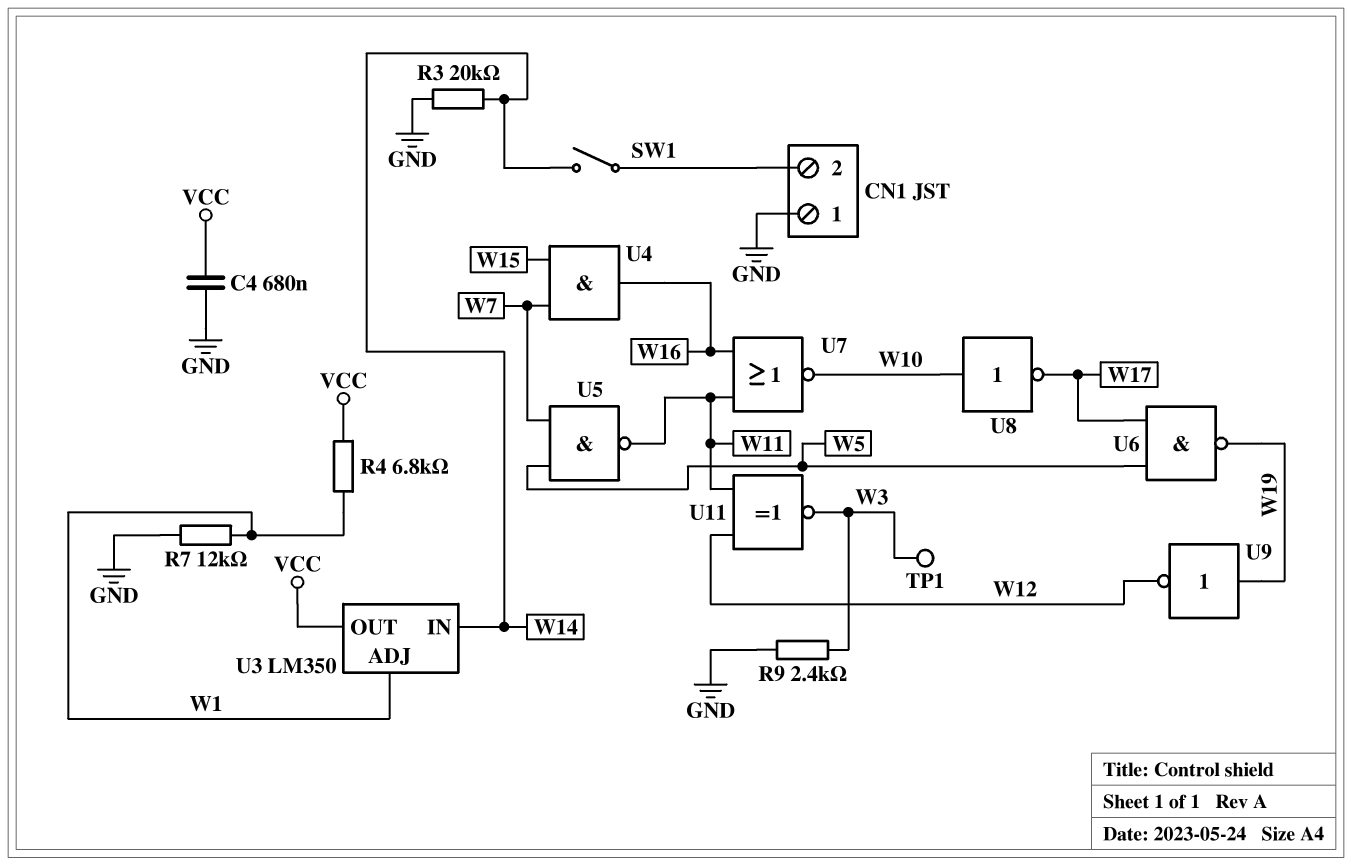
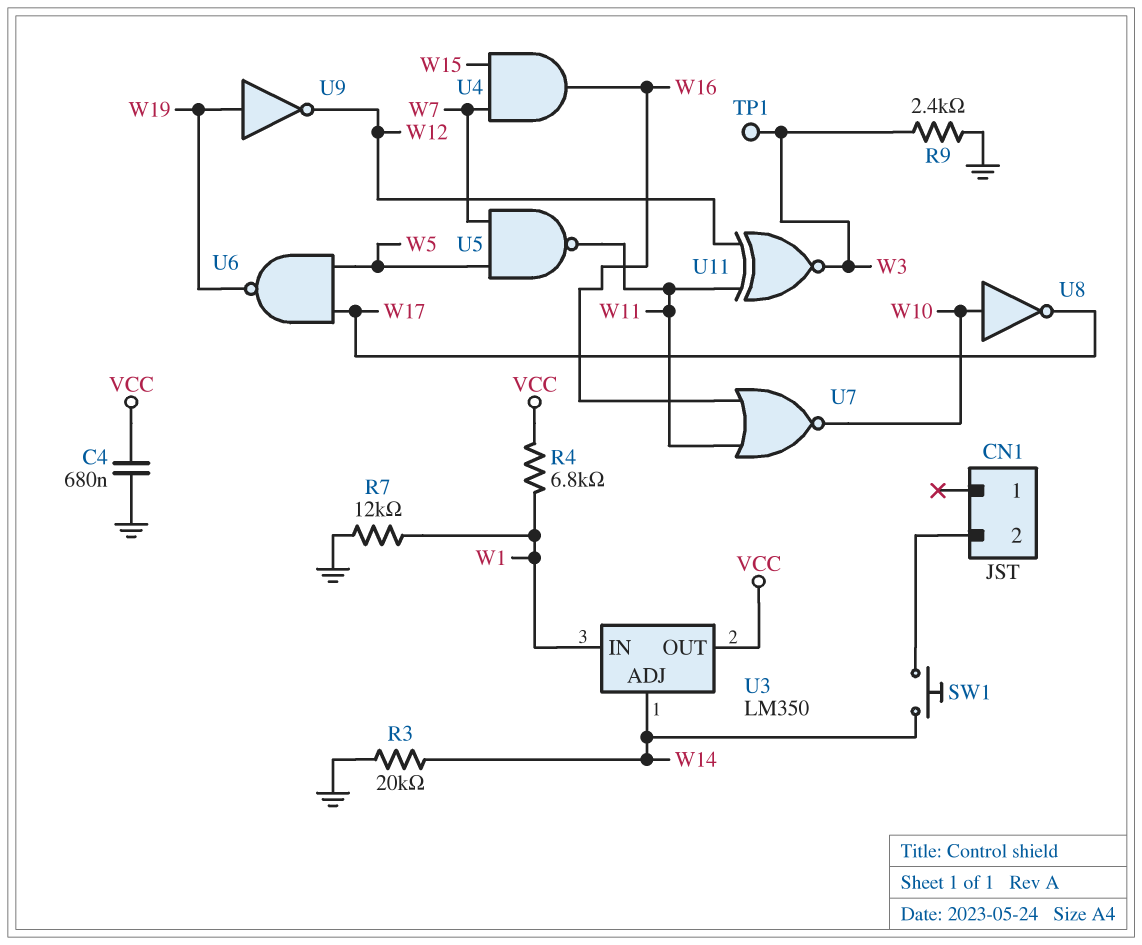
CN1 pin 1: GND -> none
SW1: switch (CN1/2, W14) -> button (CN1/2, W14)
U3 pin ADJ: W1 -> W14
U3 pin IN: W14 -> W1

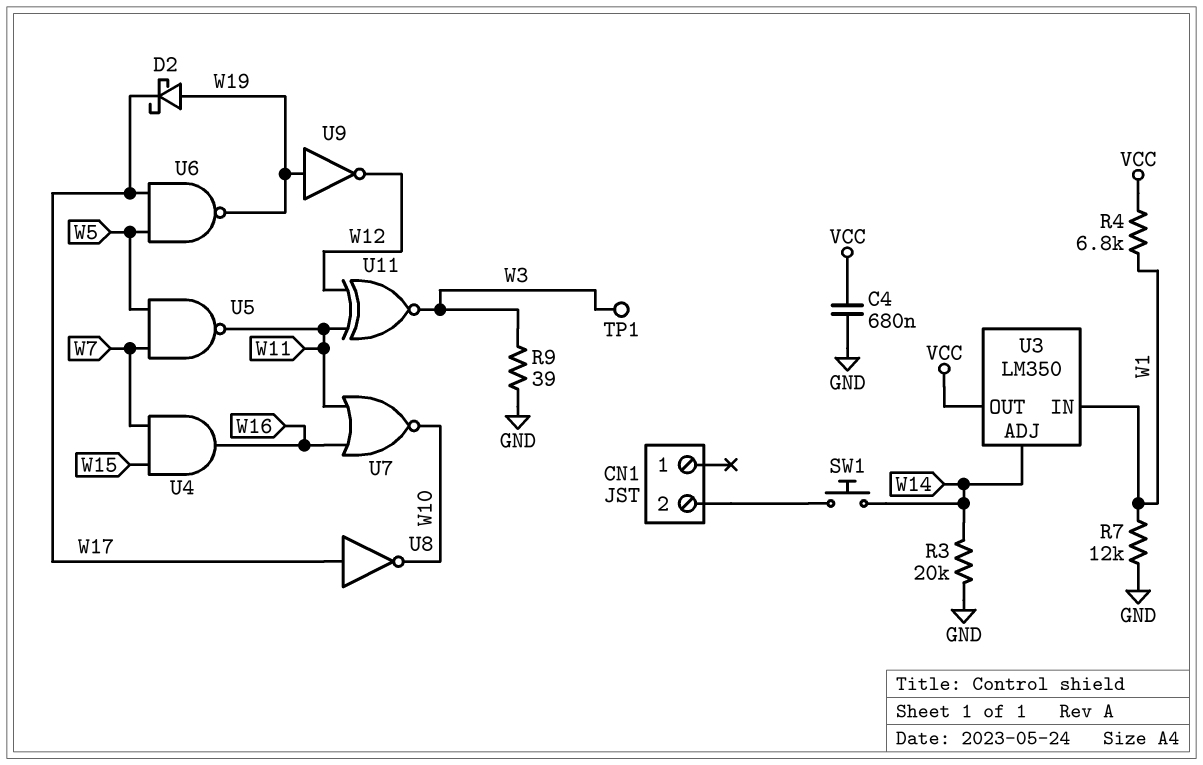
D2: none -> schottky (A W19, K W17)
R9: 2.4k (GND, W3) -> 39 (GND, W3)
U8: NOT (in W10, out W17) -> NOT (in W17, out W10)

